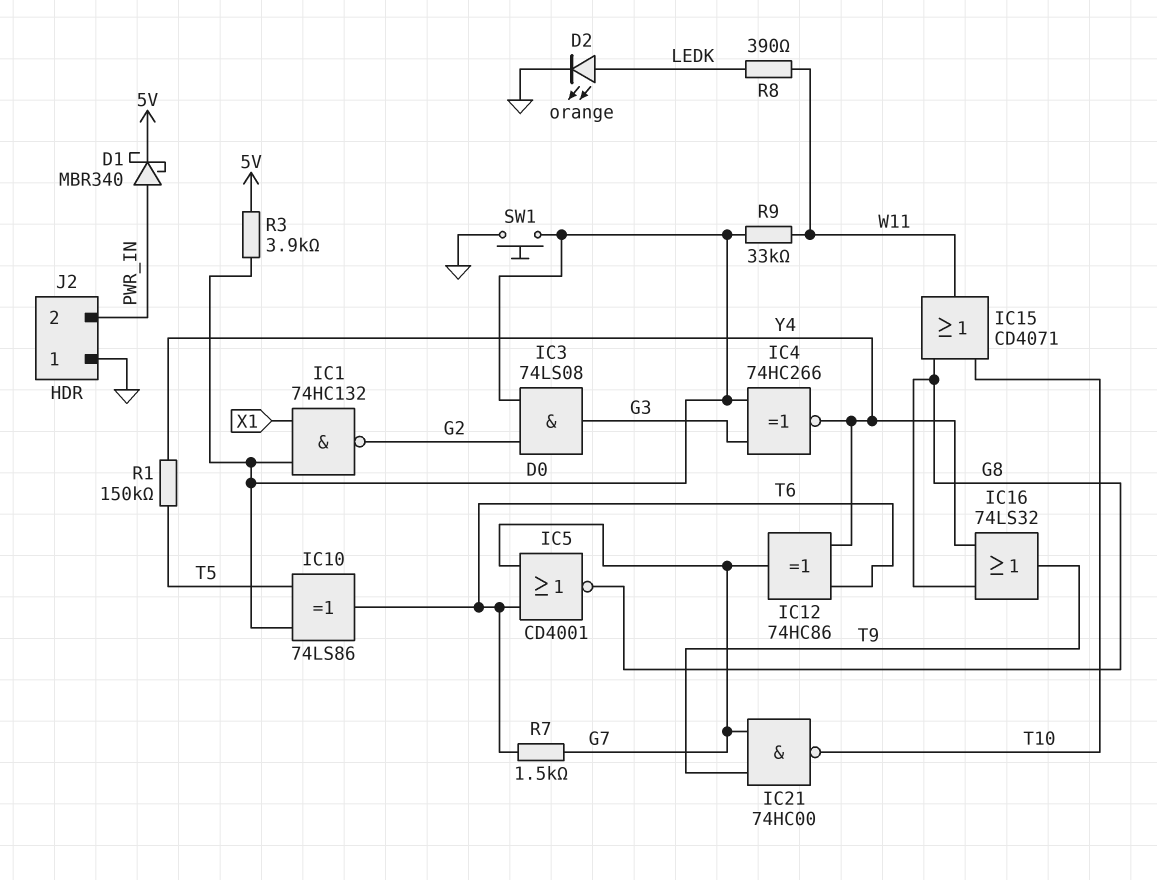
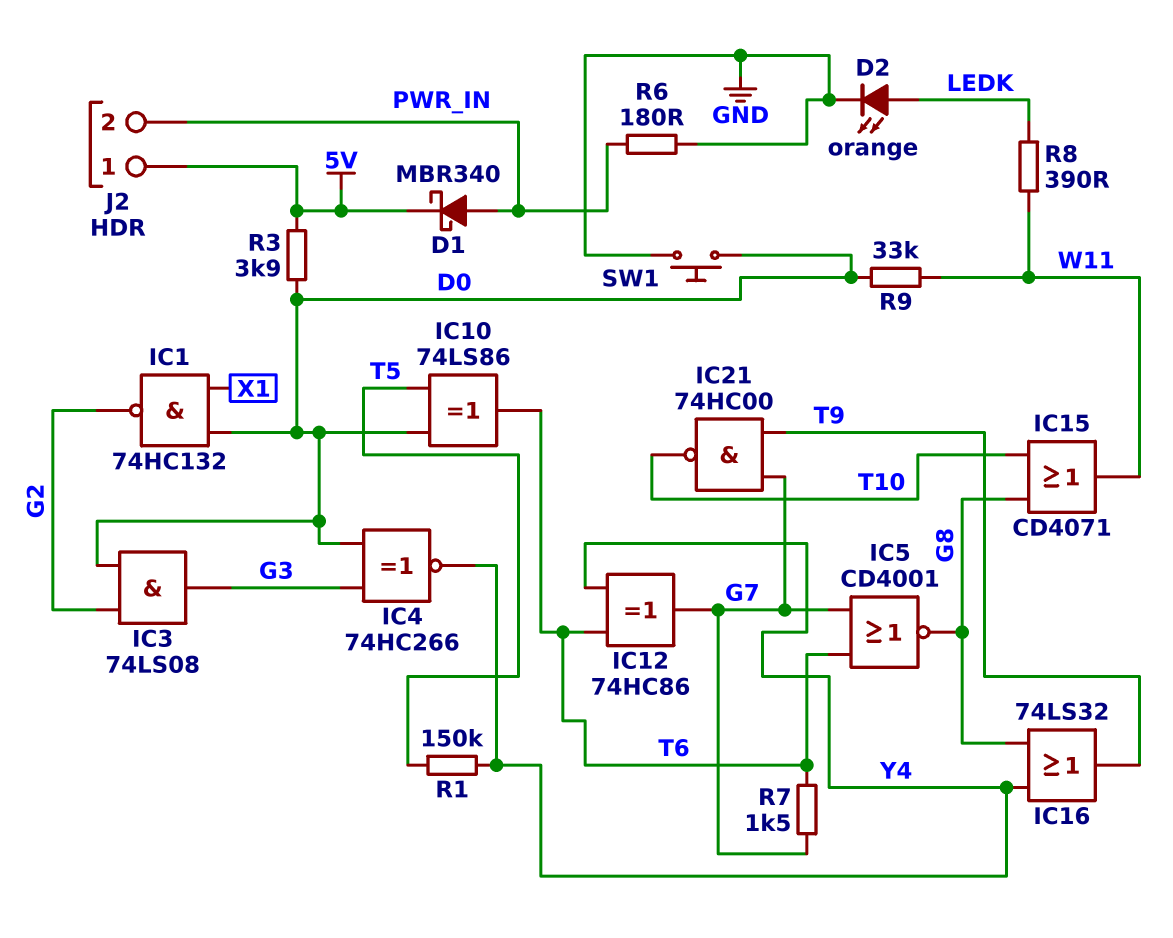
J2 pin 1: GND -> 5V
R6: none -> 180 (GND, PWR_IN)

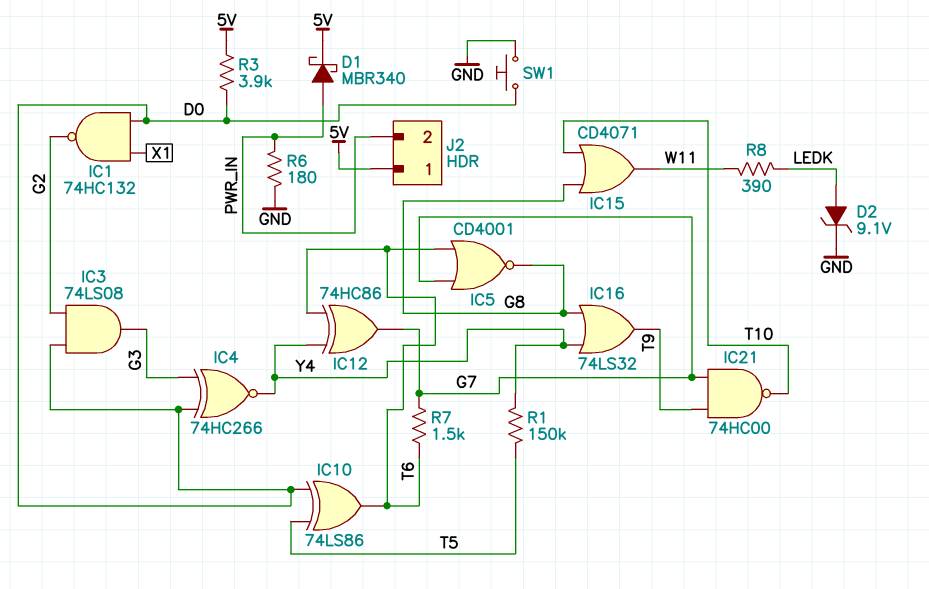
D2: LED orange (A LEDK, K GND) -> zener 9.1V (A LEDK, K GND)
R9: 33k (D0, W11) -> none

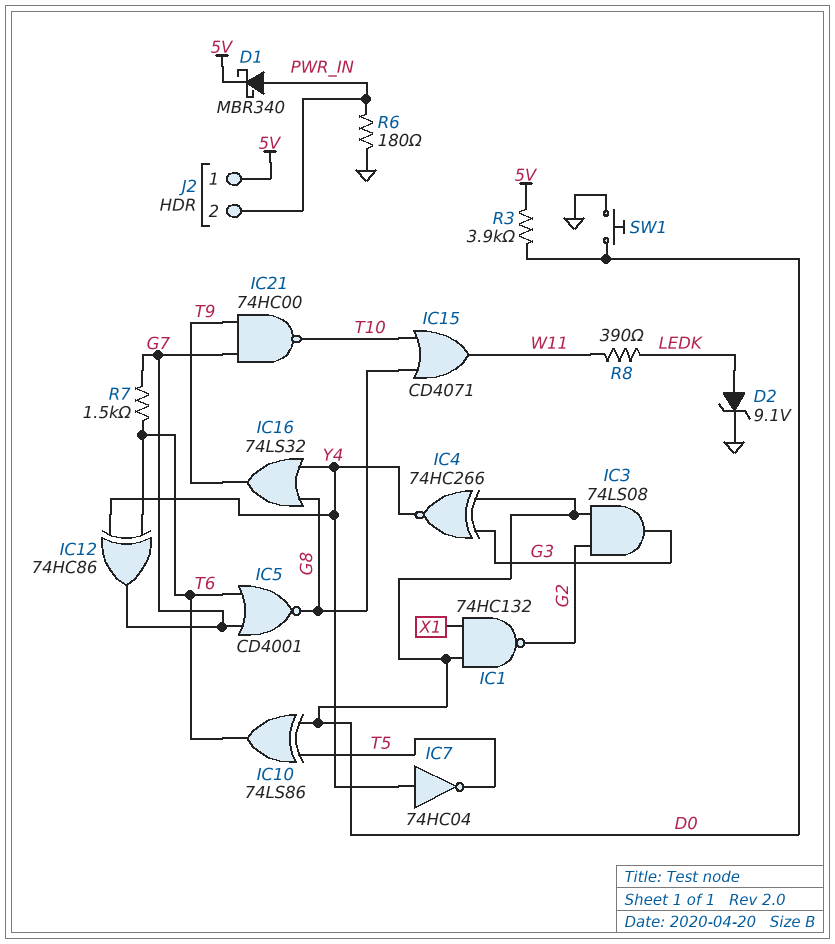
IC7: none -> NOT 74HC04 (in Y4, out T5)
R1: 150k (T5, Y4) -> none

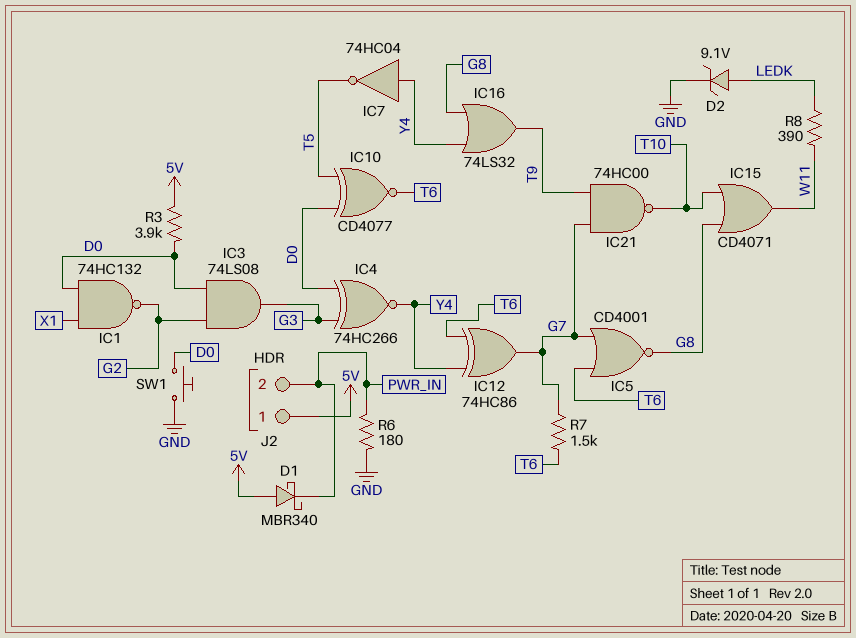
D1: schottky MBR340 (A PWR_IN, K 5V) -> schottky MBR340 (A 5V, K PWR_IN)
IC10: XOR 74LS86 (in D0, in T5, out T6) -> XNOR CD4077 (in D0, in T5, out T6)

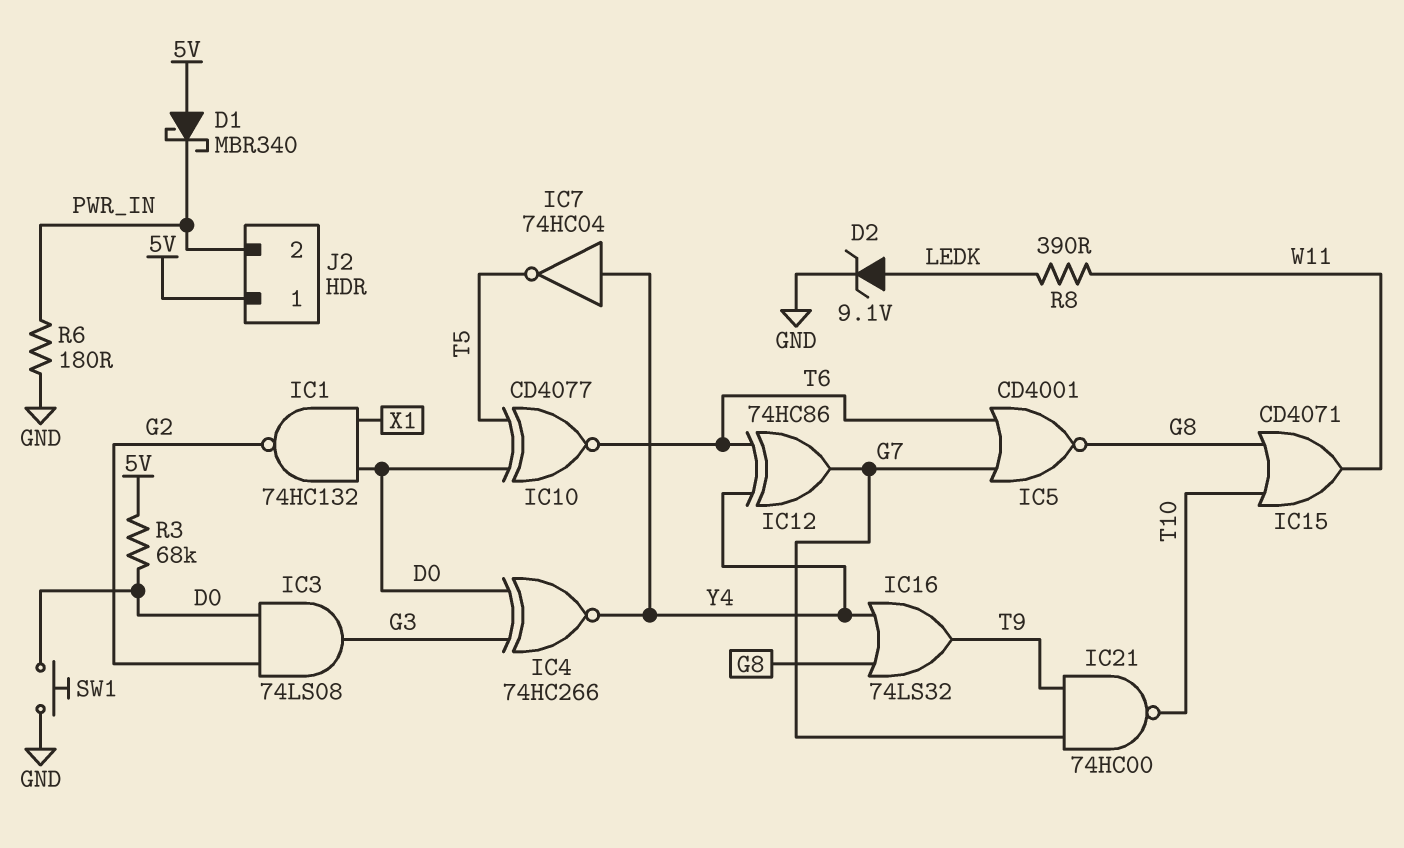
R3: 3.9k (5V, D0) -> 68k (5V, D0)
R7: 1.5k (G7, T6) -> none

